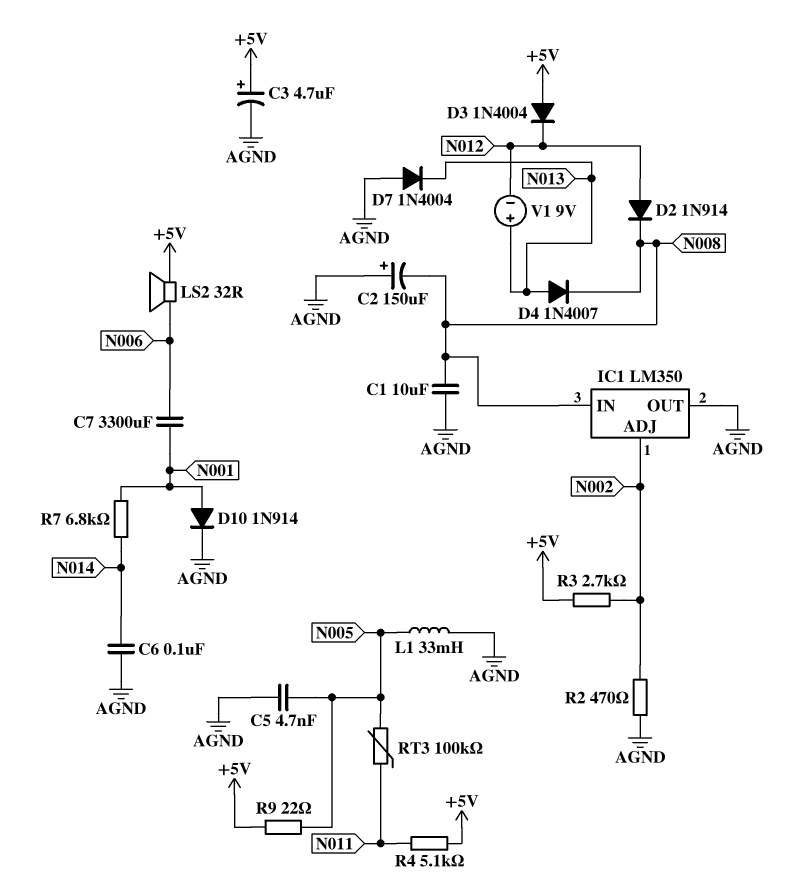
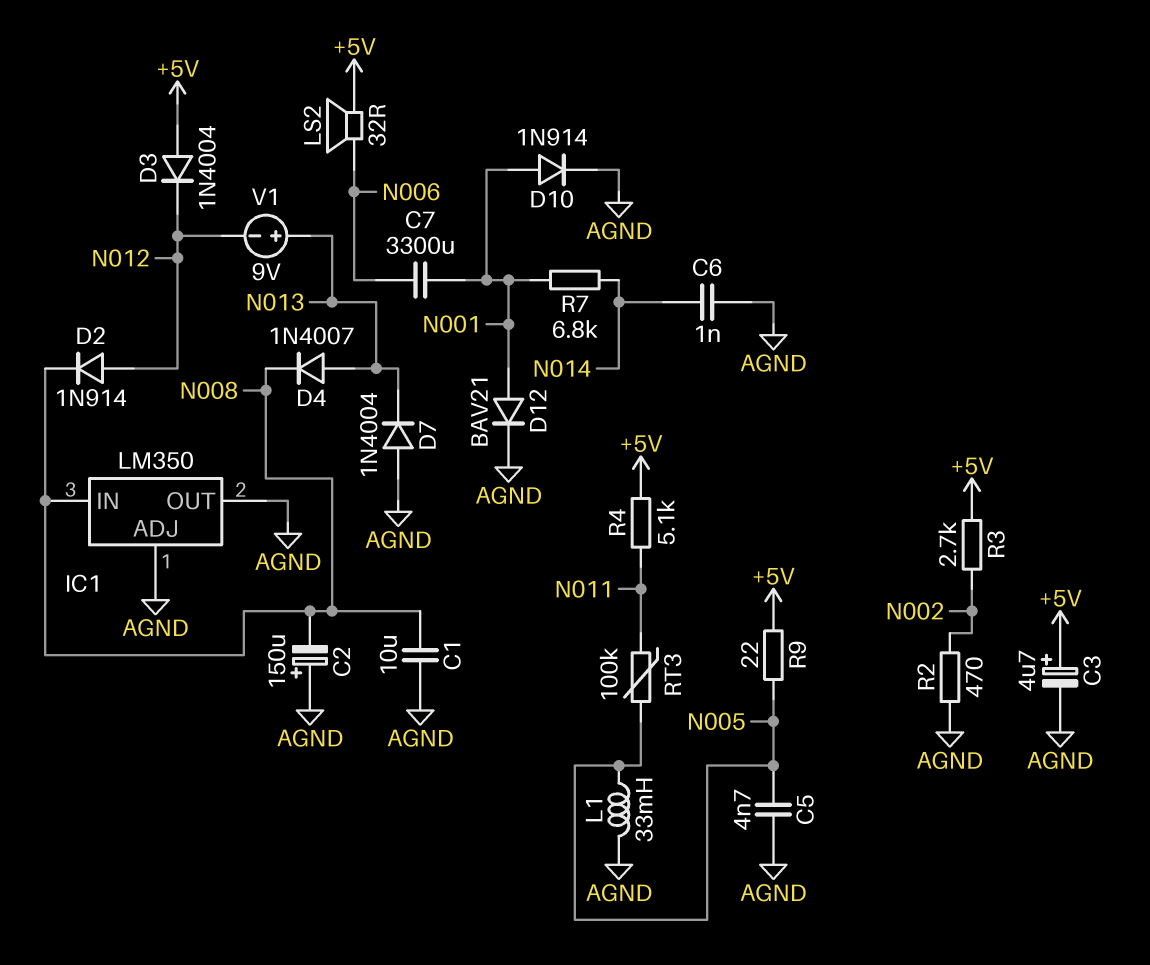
C6: 100nF (AGND, N014) -> 1nF (AGND, N014)
D12: none -> diode BAV21 (A N001, K AGND)
IC1 pin ADJ: N002 -> AGND

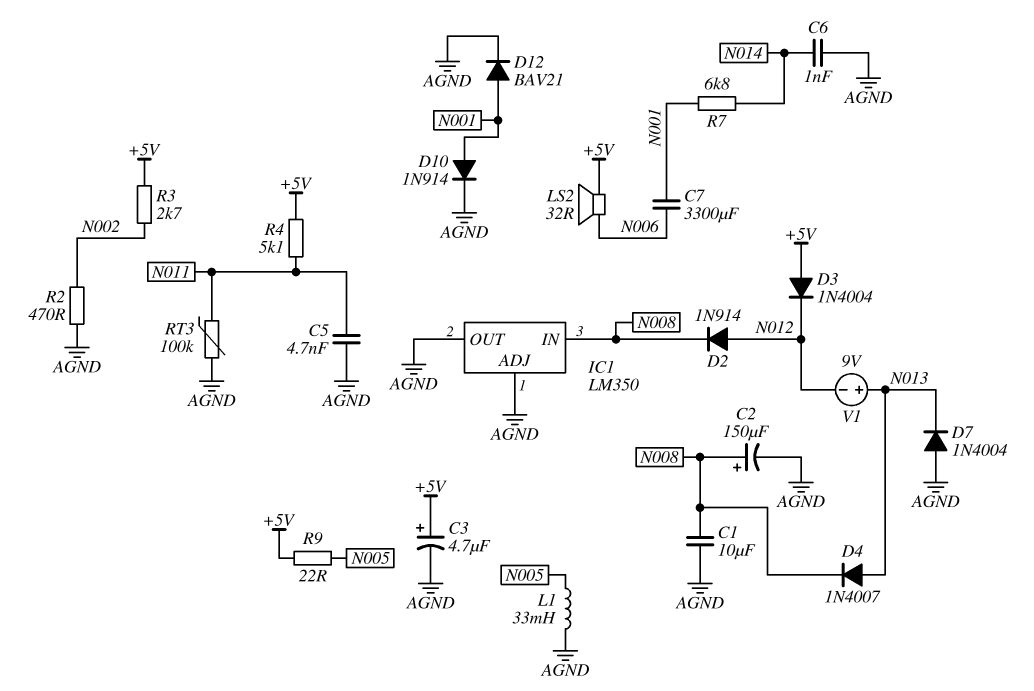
C2: 150uF (plus AGND, minus N008) -> 150uF (plus N008, minus AGND)
C5: 4.7nF (AGND, N005) -> 4.7nF (AGND, N011)
RT3: 100k (N005, N011) -> 100k (AGND, N011)

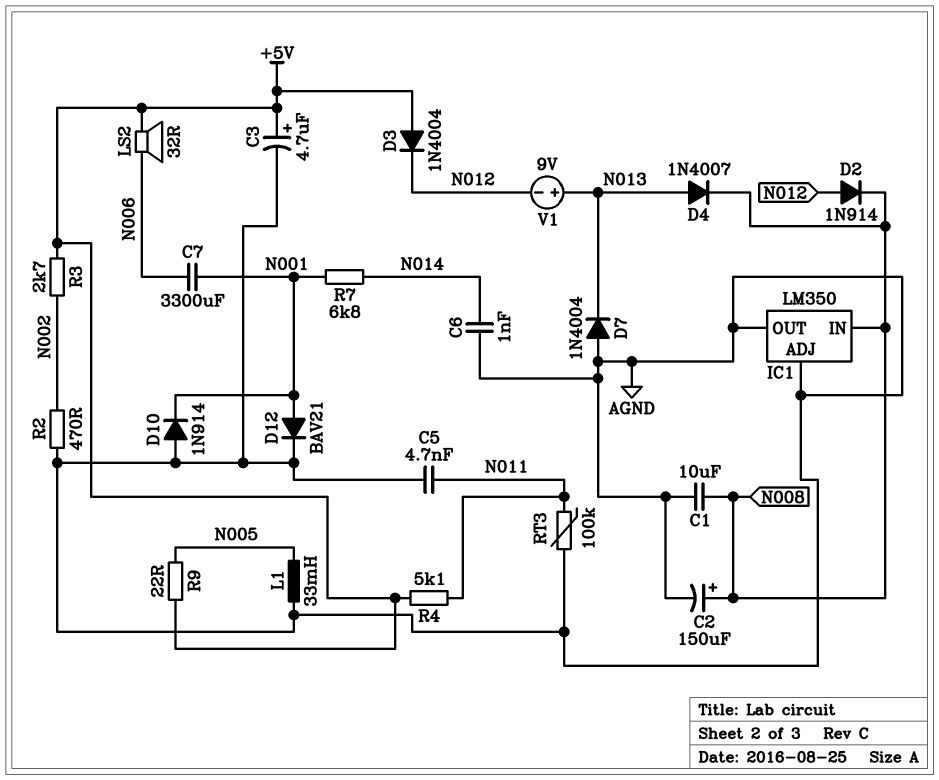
D10: diode 1N914 (A N001, K AGND) -> diode 1N914 (A AGND, K N001)

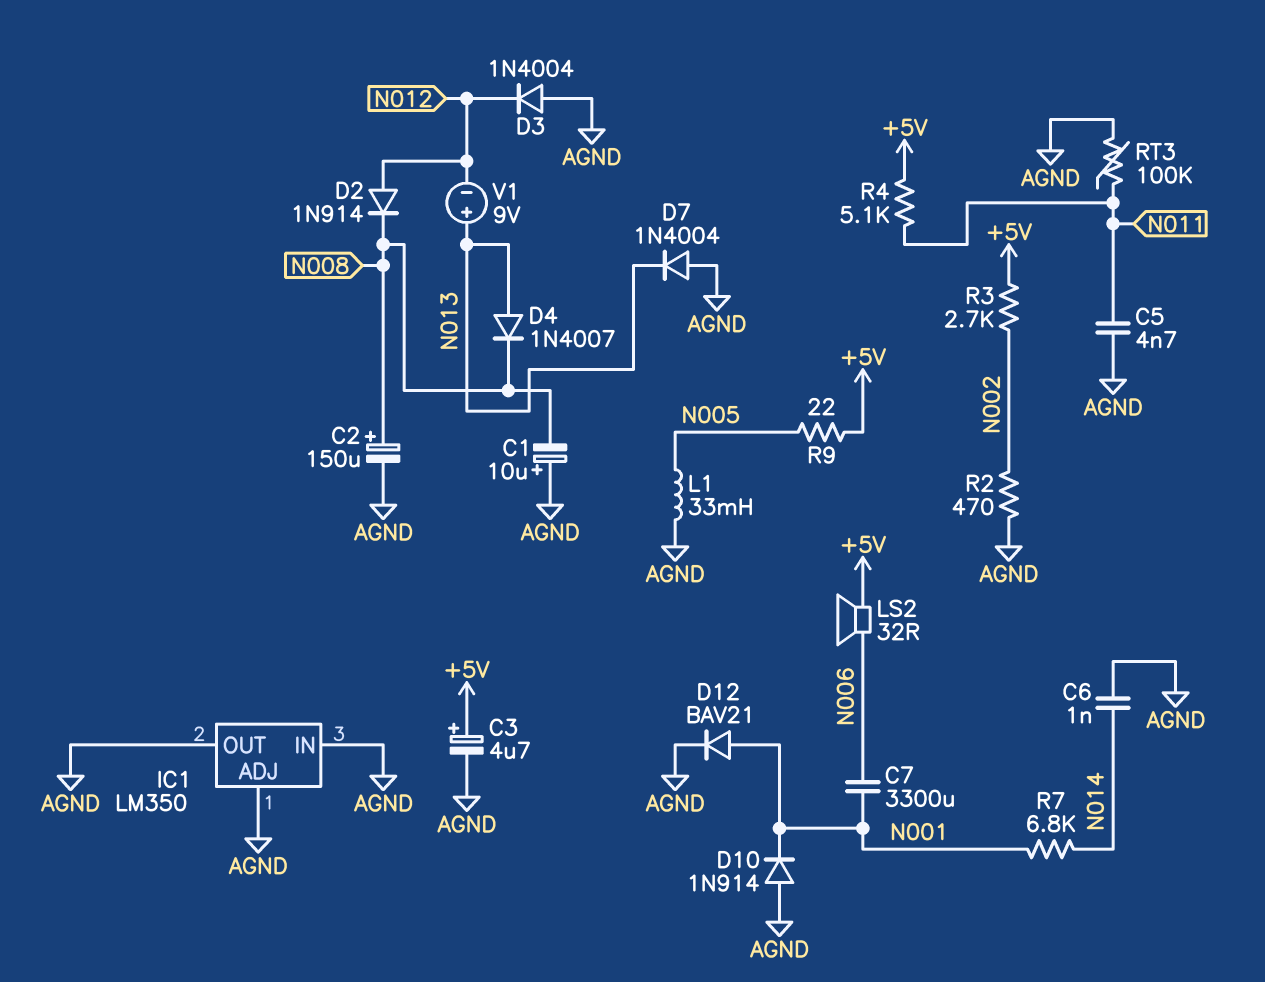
C1: 10uF (AGND, N008) -> 10uF (plus AGND, minus N008)
D3: diode 1N4004 (A +5V, K N012) -> diode 1N4004 (A AGND, K N012)
IC1 pin IN: N008 -> AGND

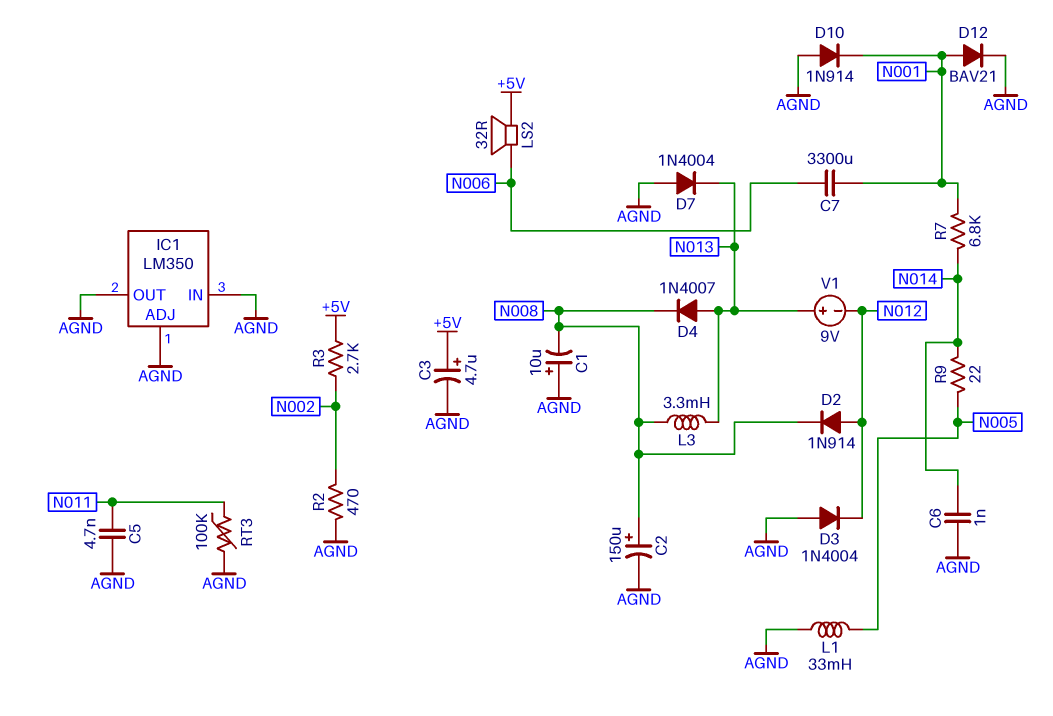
L3: none -> 3.3mH (N008, N013)
R4: 5.1k (+5V, N011) -> none
R9: 22 (+5V, N005) -> 22 (N005, N014)

